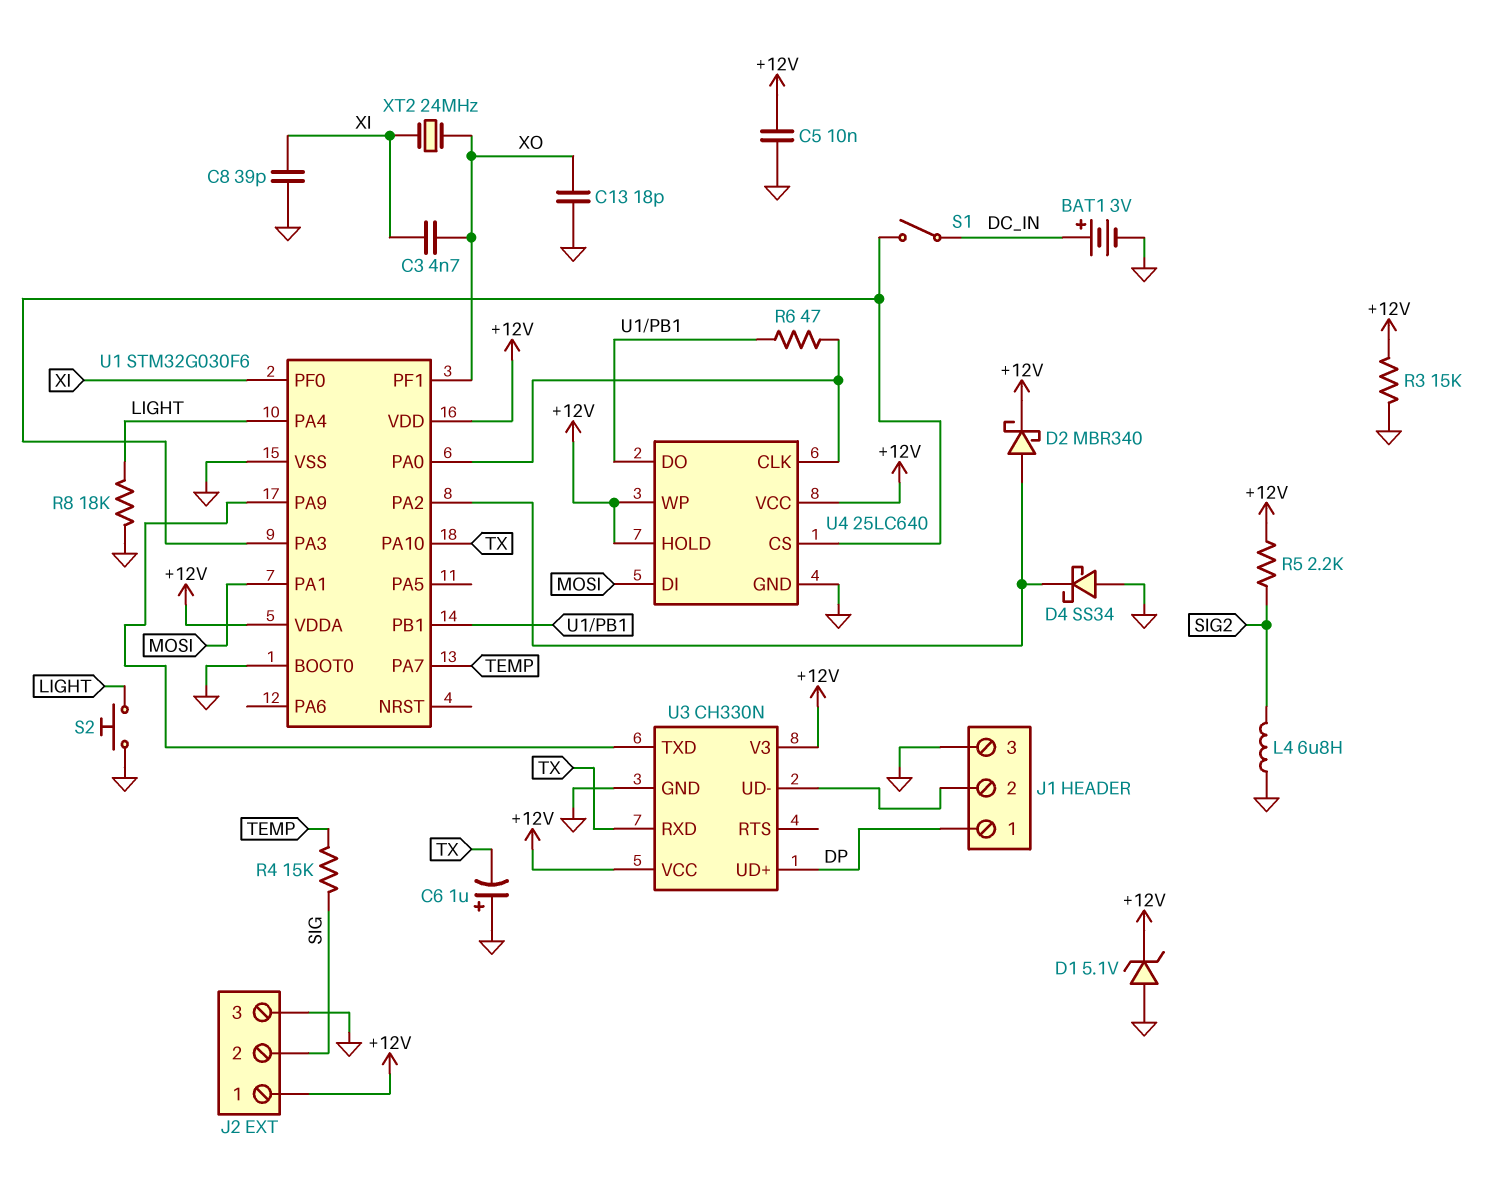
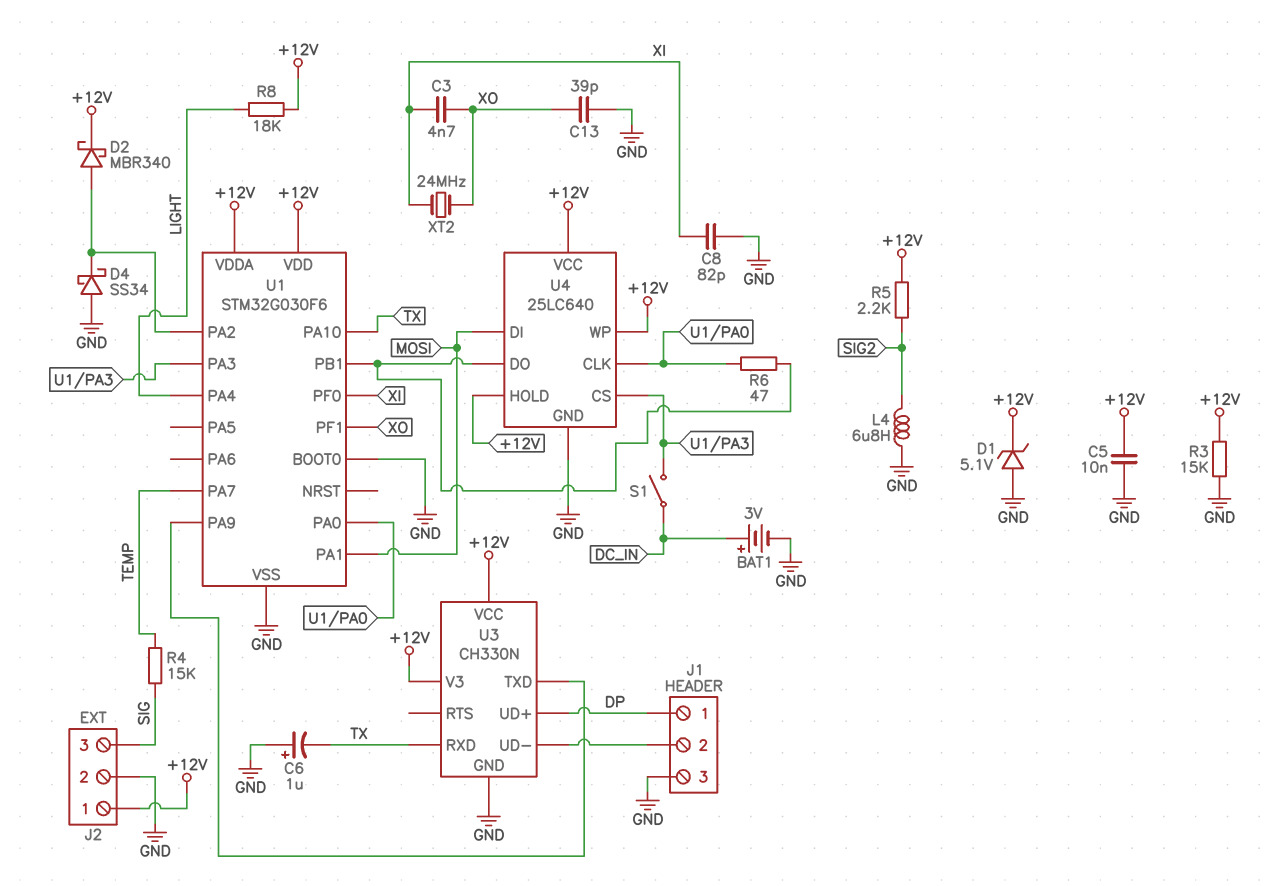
C8: 39pF (GND, XI) -> 82pF (GND, XI)
C13: 18pF (GND, XO) -> 39pF (GND, XO)
J2 pin 2: SIG -> GND
J2 pin 3: GND -> SIG
R8: 18k (GND, LIGHT) -> 18k (+12V, LIGHT)
S2: button (GND, LIGHT) -> none

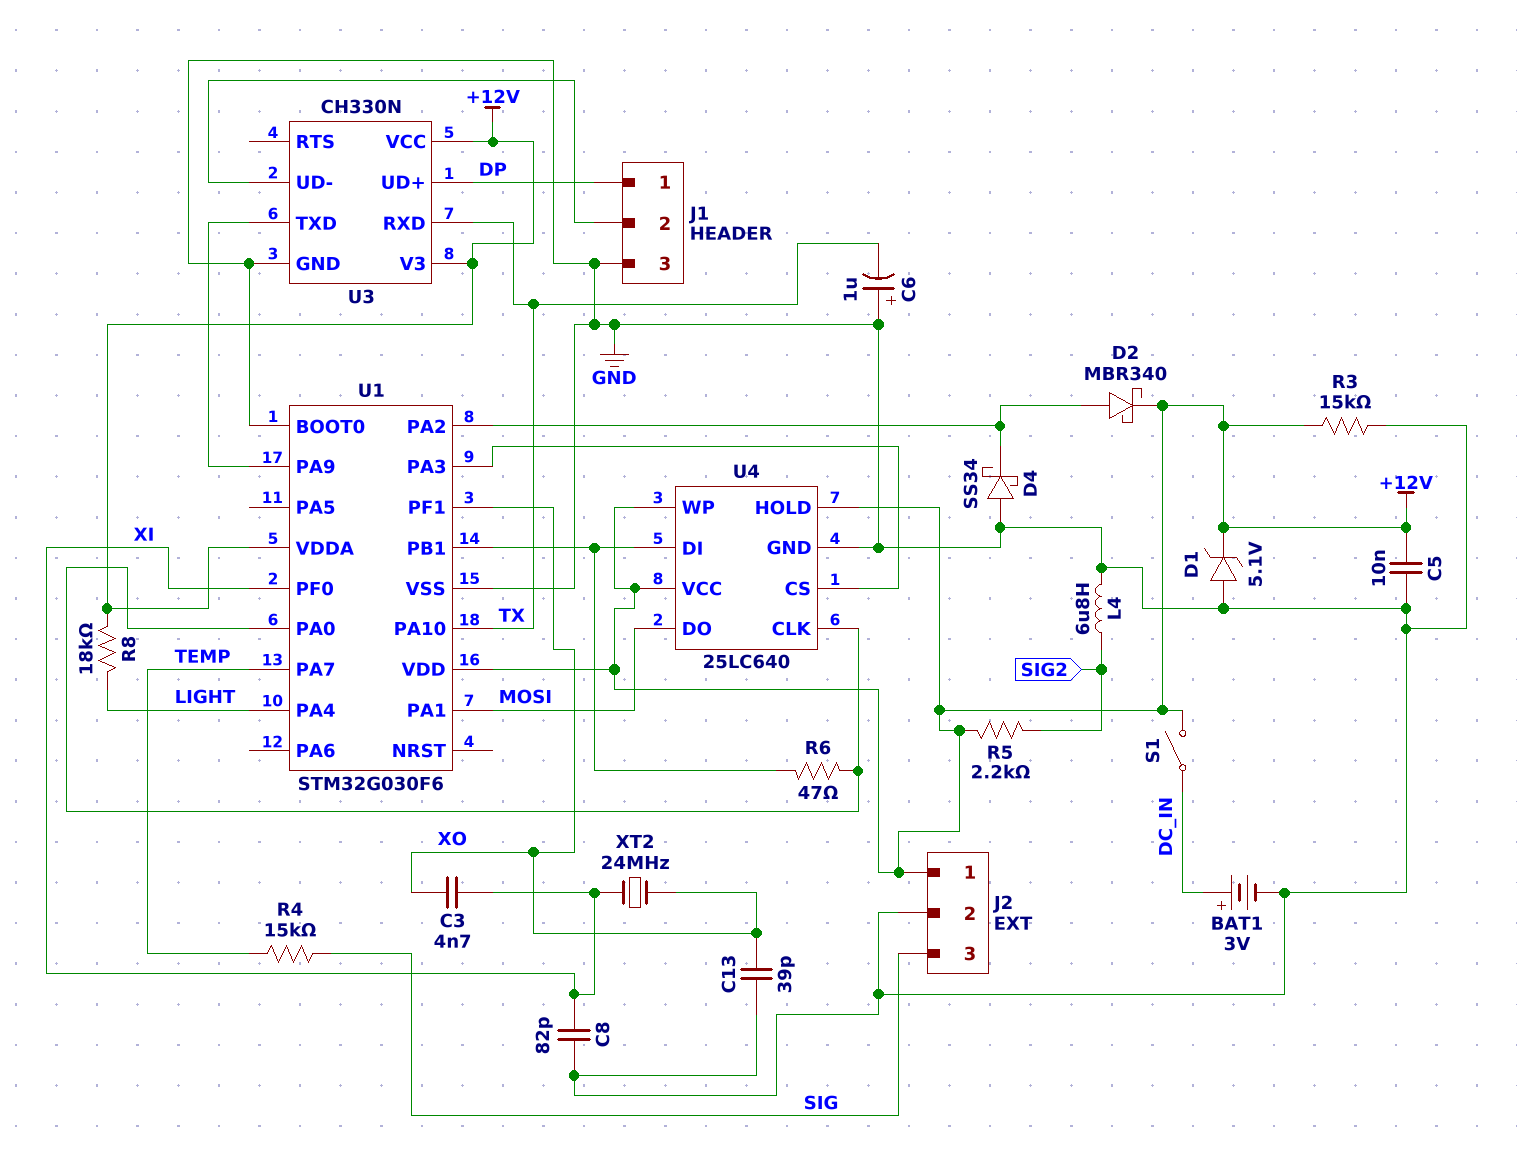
S1: switch (DC_IN, U1/PA3) -> switch (+12V, DC_IN)
U4 pin DI: MOSI -> U1/PB1
U4 pin DO: U1/PB1 -> MOSI

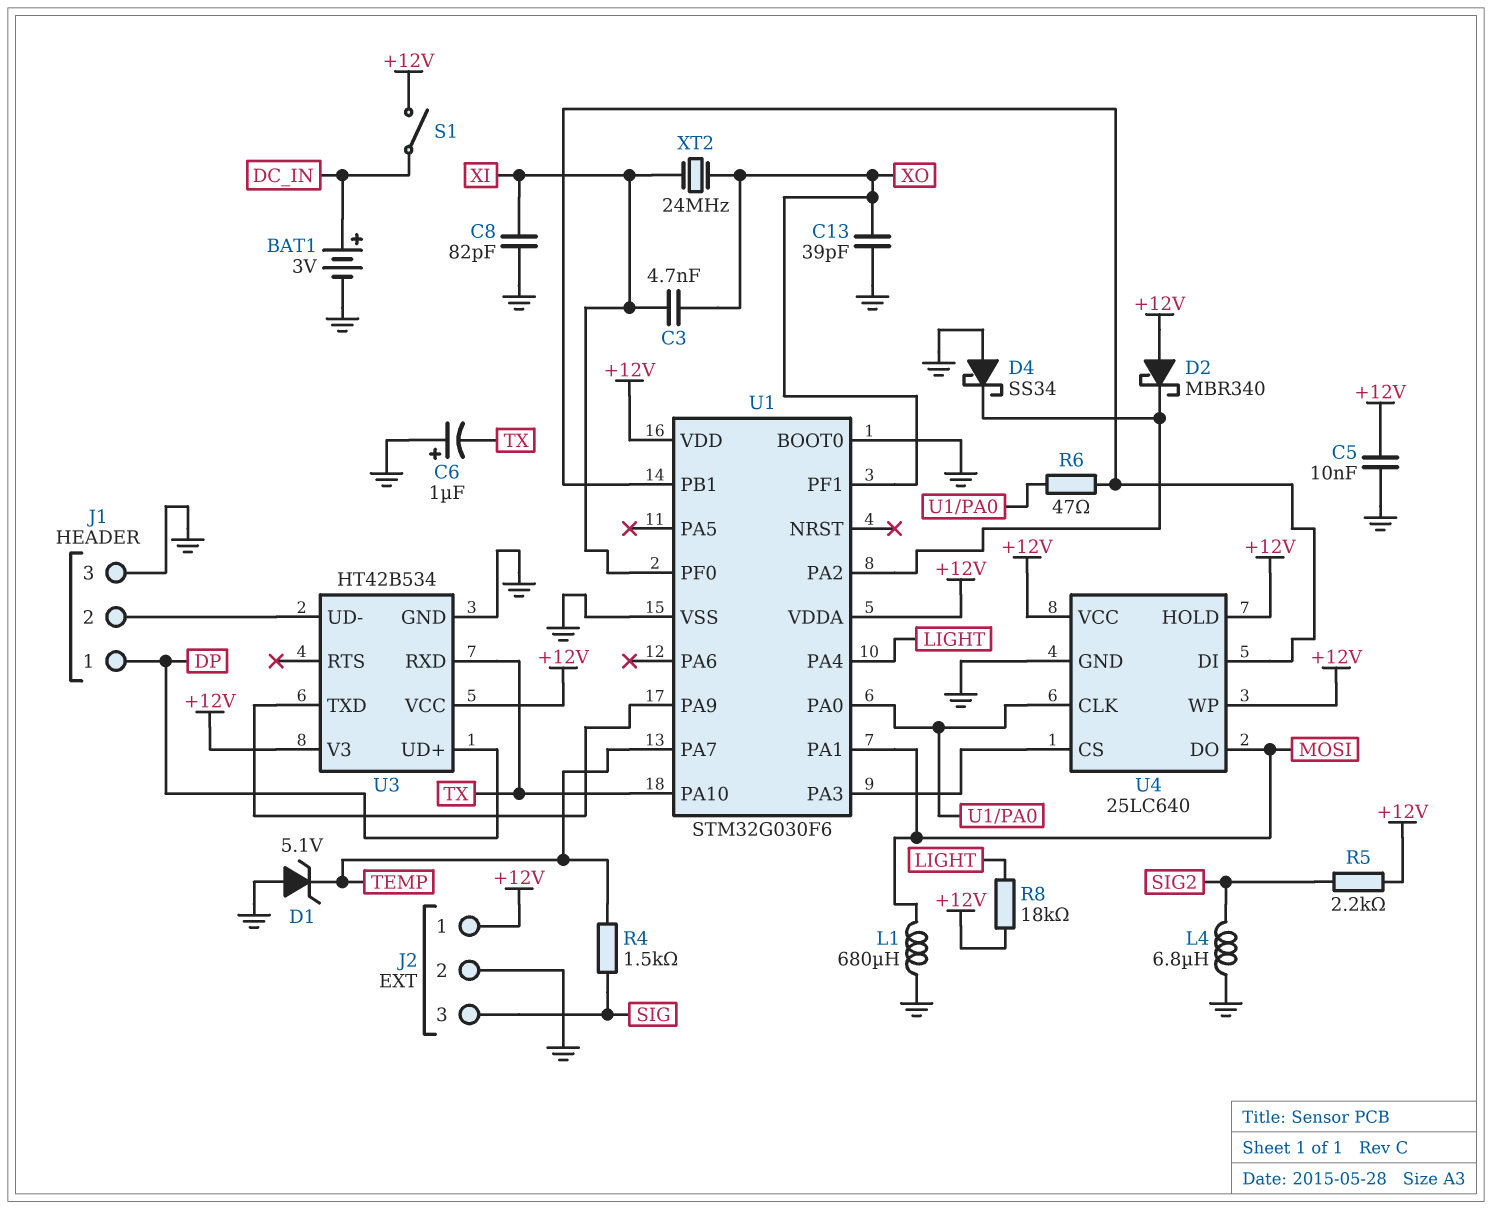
D1: zener 5.1V (A GND, K +12V) -> zener 5.1V (A GND, K TEMP)
D2: schottky MBR340 (A U1/PA2, K +12V) -> schottky MBR340 (A +12V, K U1/PA2)
L1: none -> 680uH (GND, MOSI)
R3: 15k (+12V, GND) -> none
R4: 15k (SIG, TEMP) -> 1.5k (SIG, TEMP)
U3: CH330N -> HT42B534

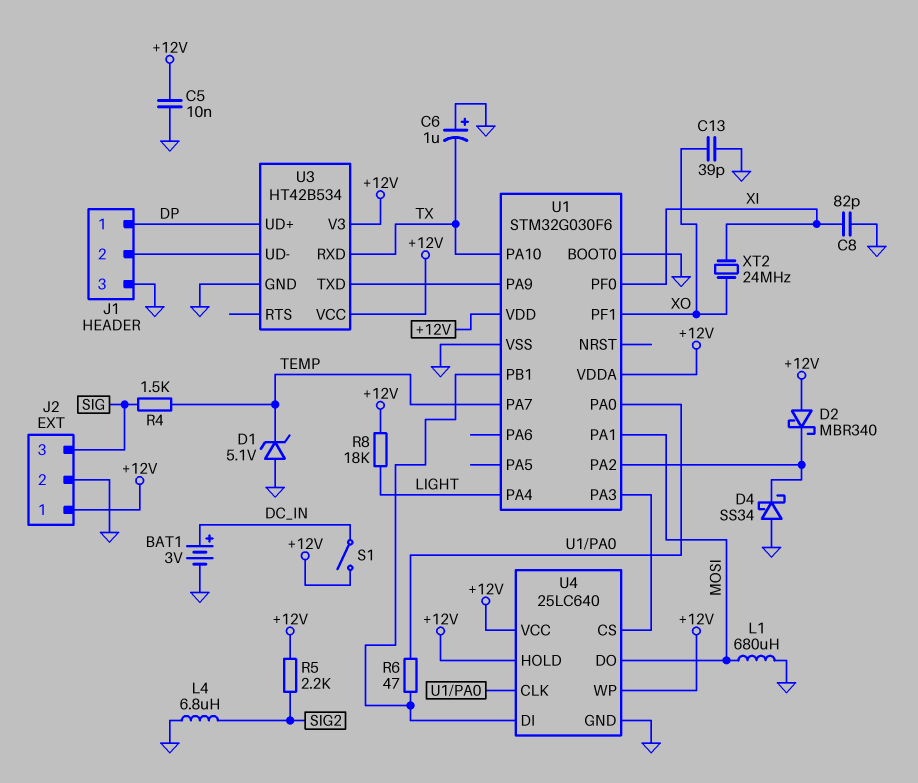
C3: 4.7nF (XI, XO) -> none

